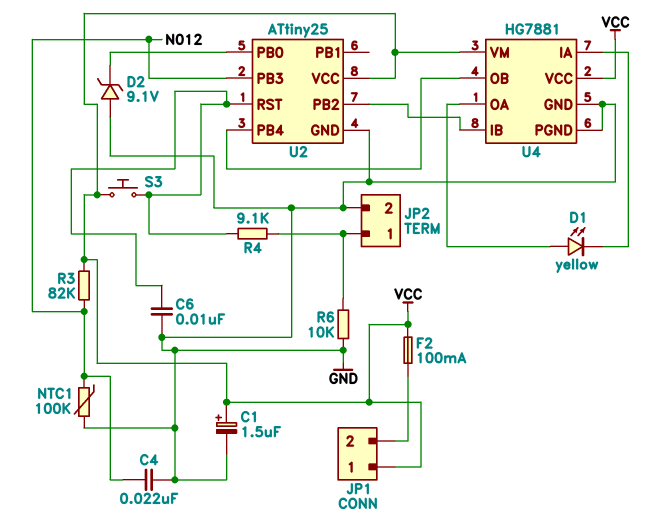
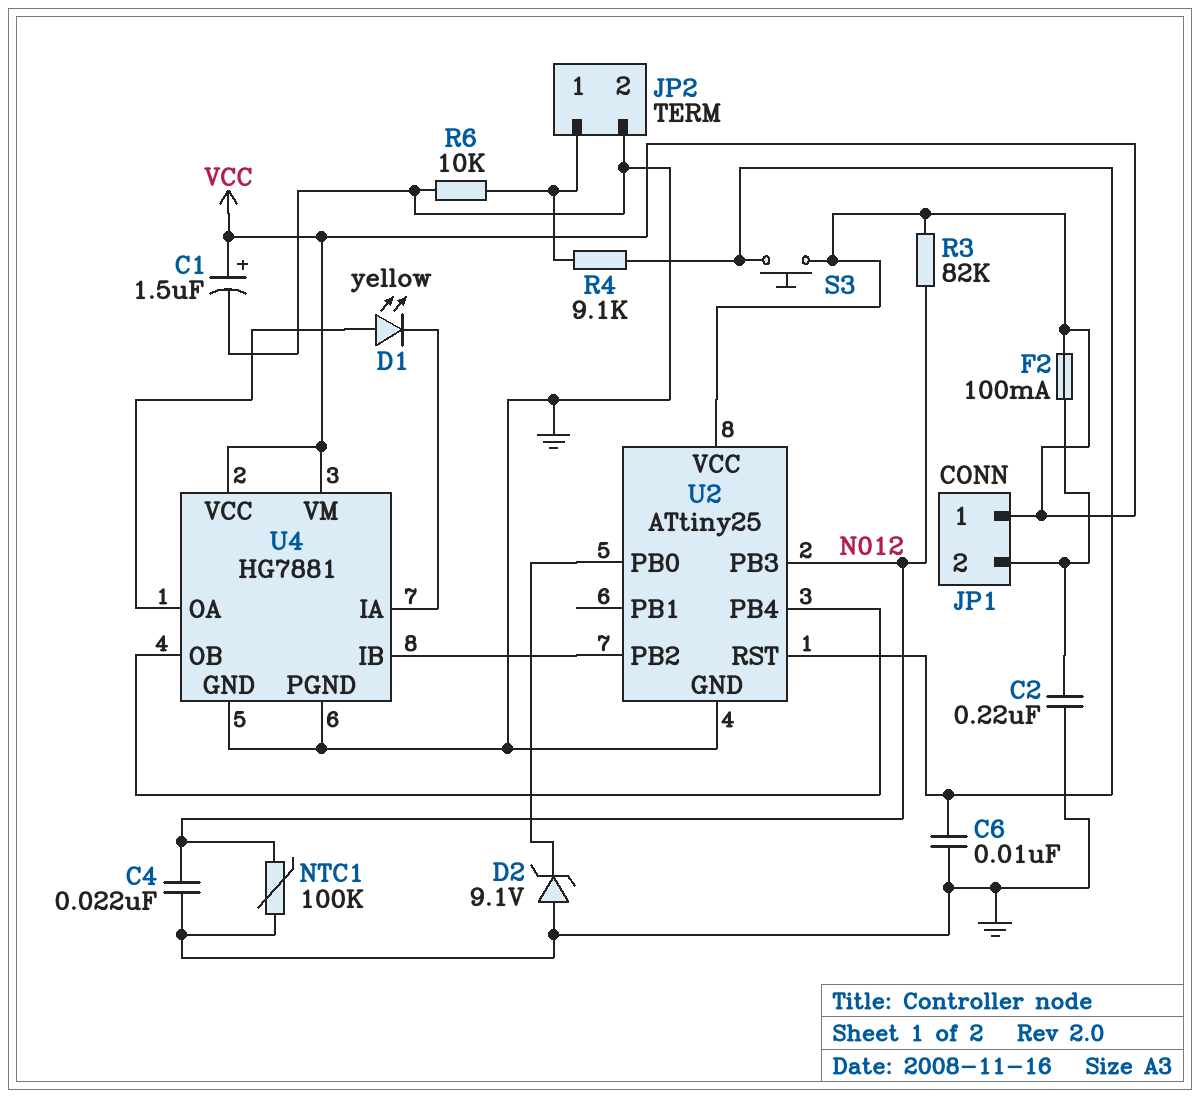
C2: none -> 220nF (GND, JP1/2)

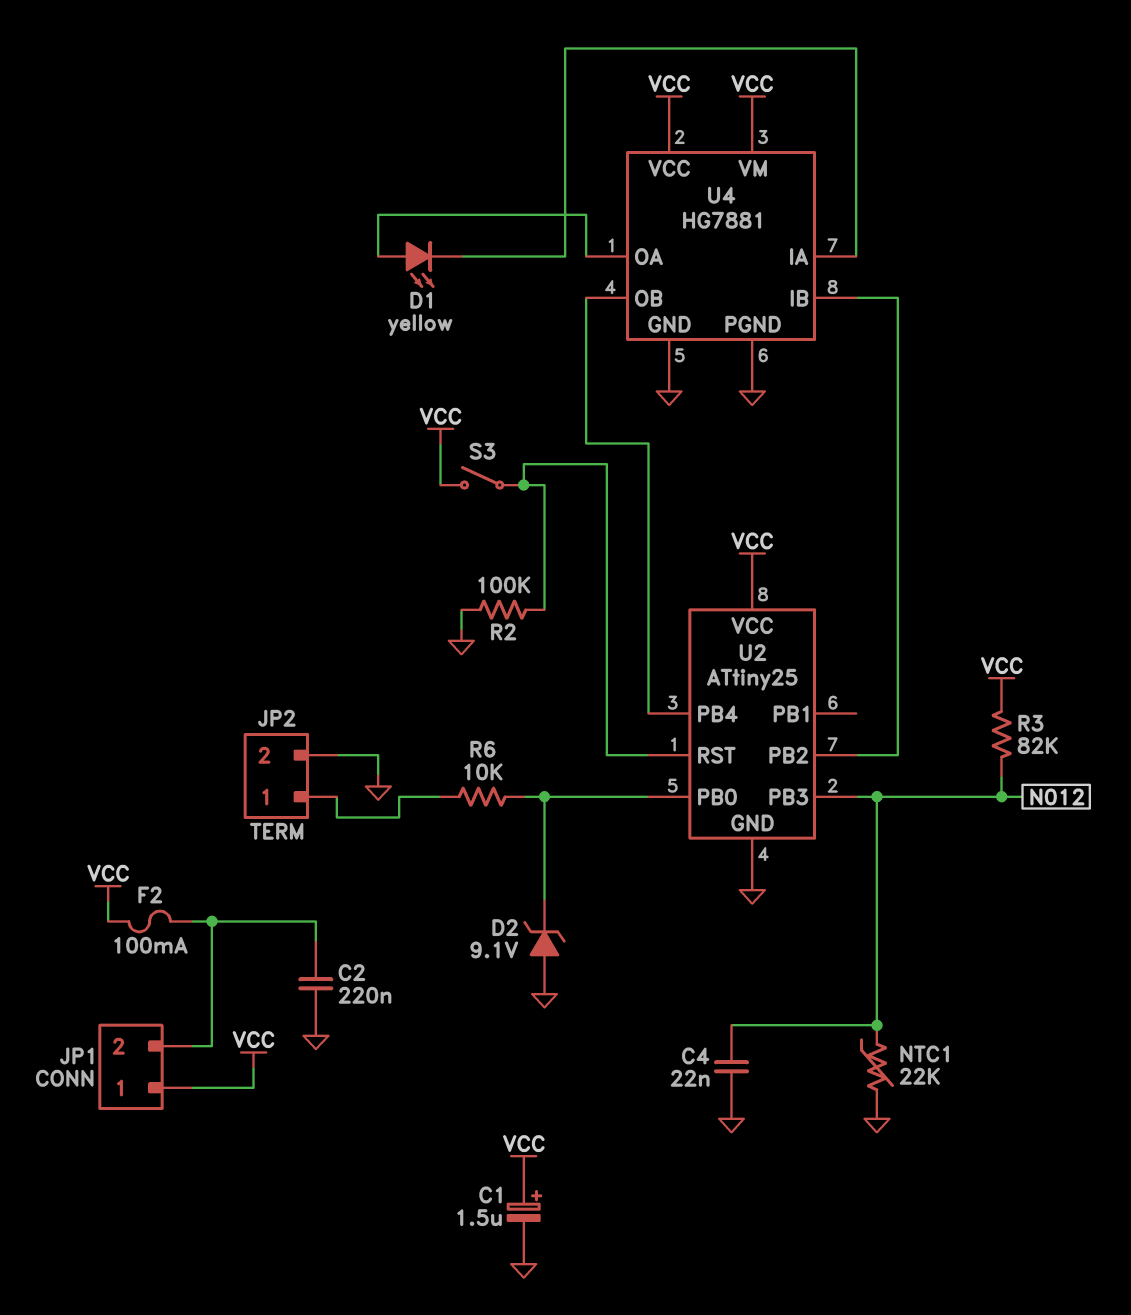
C6: 10nF (GND, U2/RST) -> none
NTC1: 100k (GND, N012) -> 22k (GND, N012)
R2: none -> 100k (GND, U2/RST)
R4: 9.1k (JP2/1, U2/RST) -> none
R6: 10k (GND, JP2/1) -> 10k (JP2/1, U2/PB0)
S3: button (U2/RST, VCC) -> switch (U2/RST, VCC)

